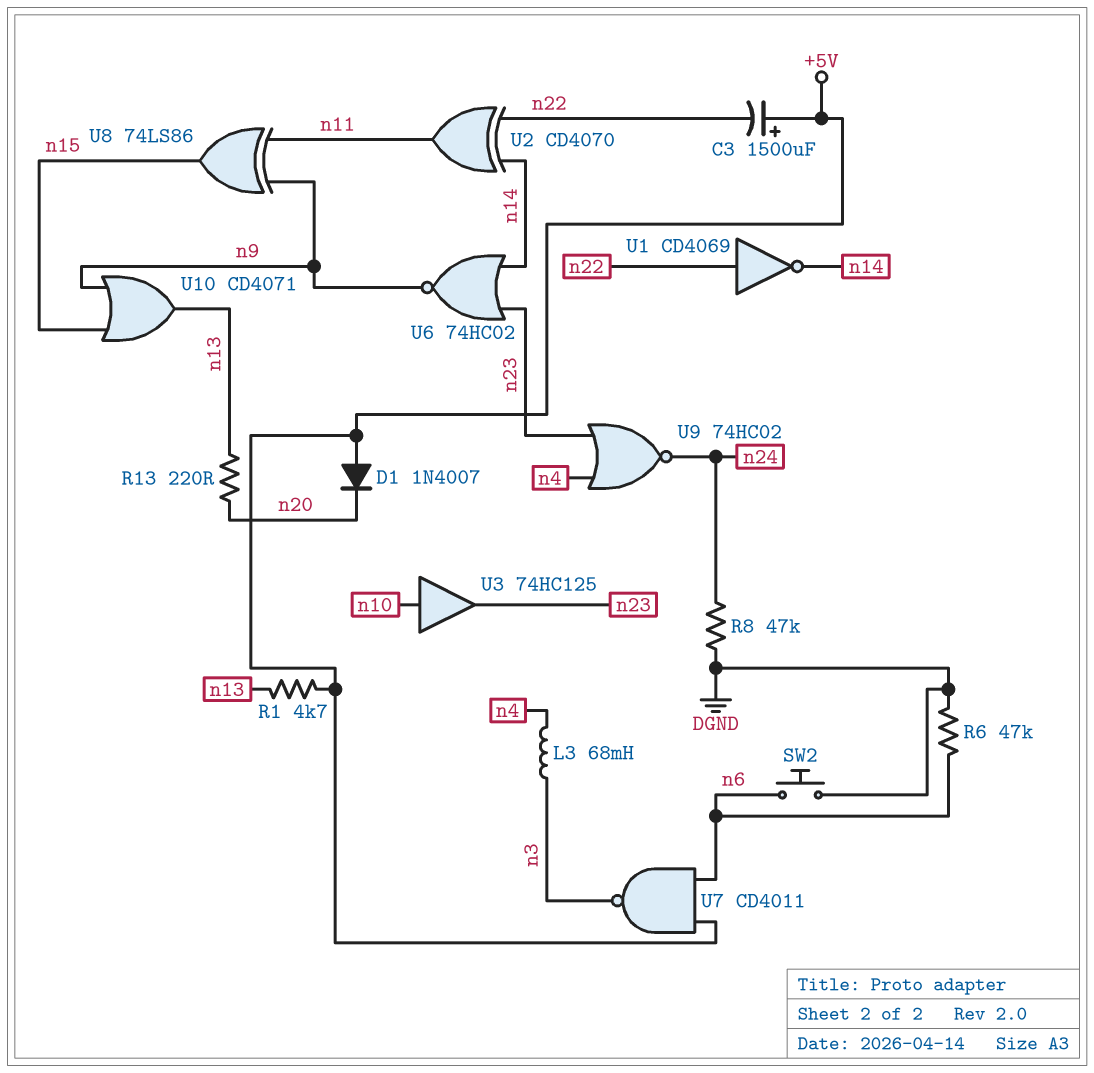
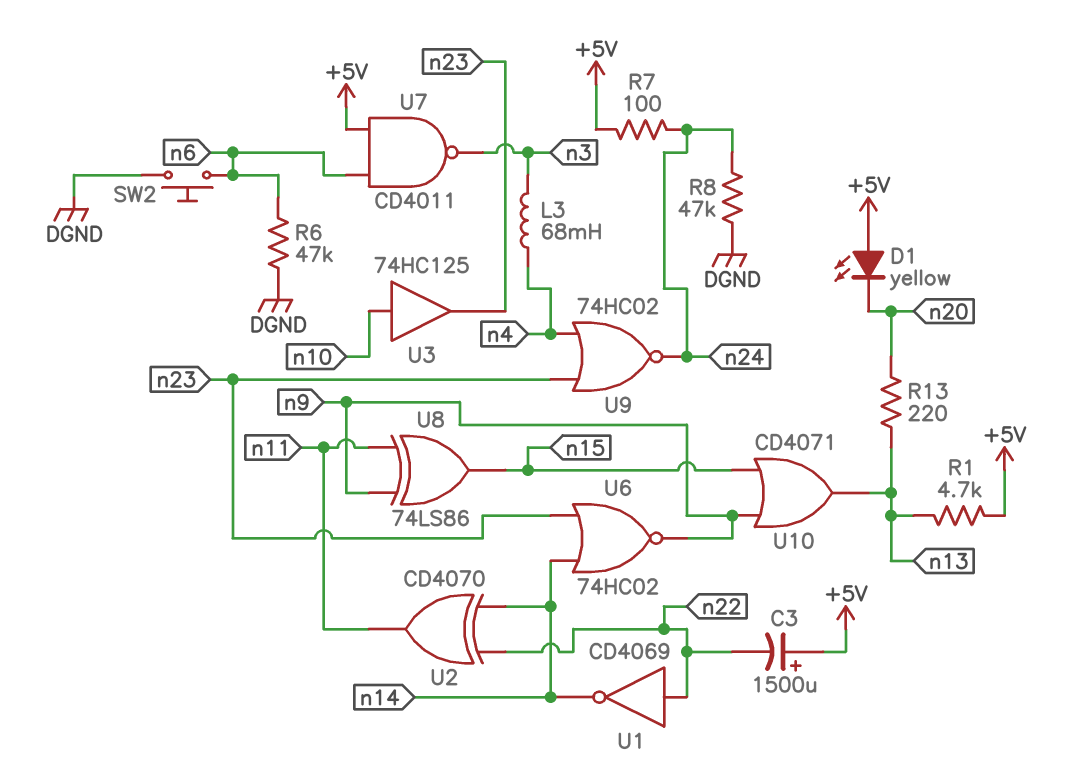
D1: diode 1N4007 (A +5V, K n20) -> LED yellow (A +5V, K n20)
R7: none -> 100 (+5V, n24)

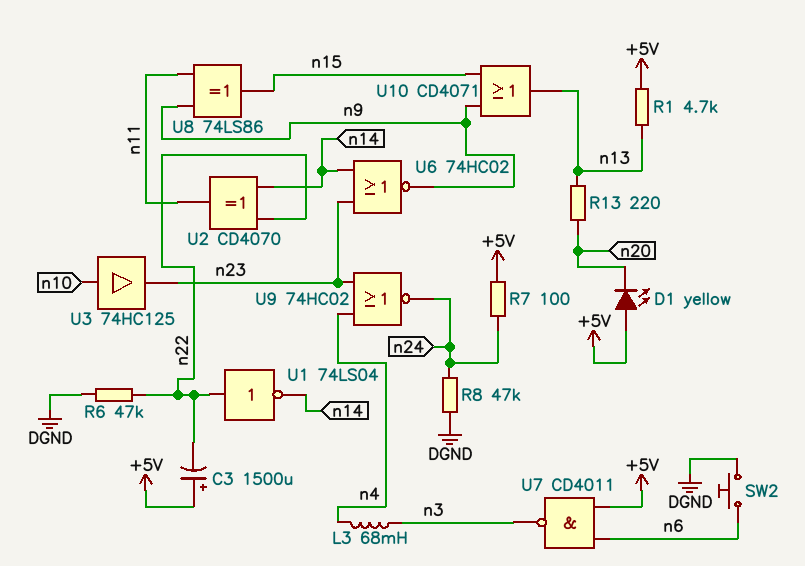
R6: 47k (DGND, n6) -> 47k (DGND, n22)
U1: NOT CD4069 (in n22, out n14) -> NOT 74LS04 (in n22, out n14)

